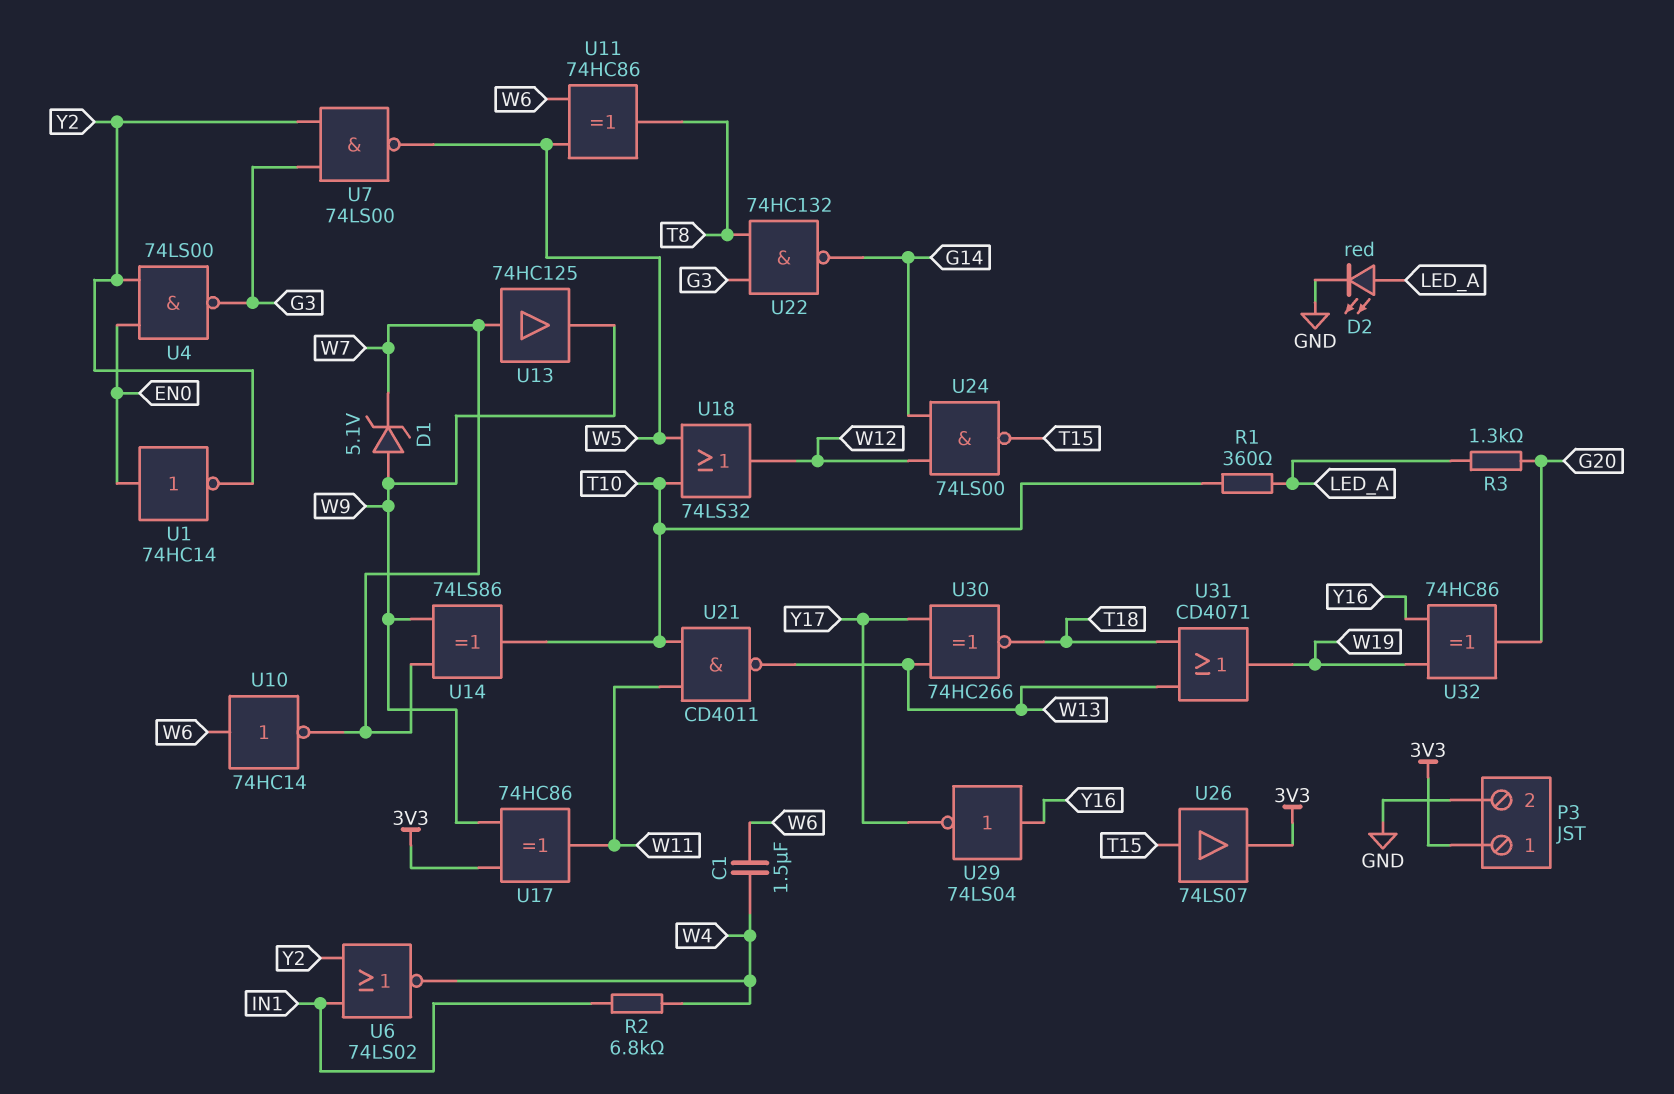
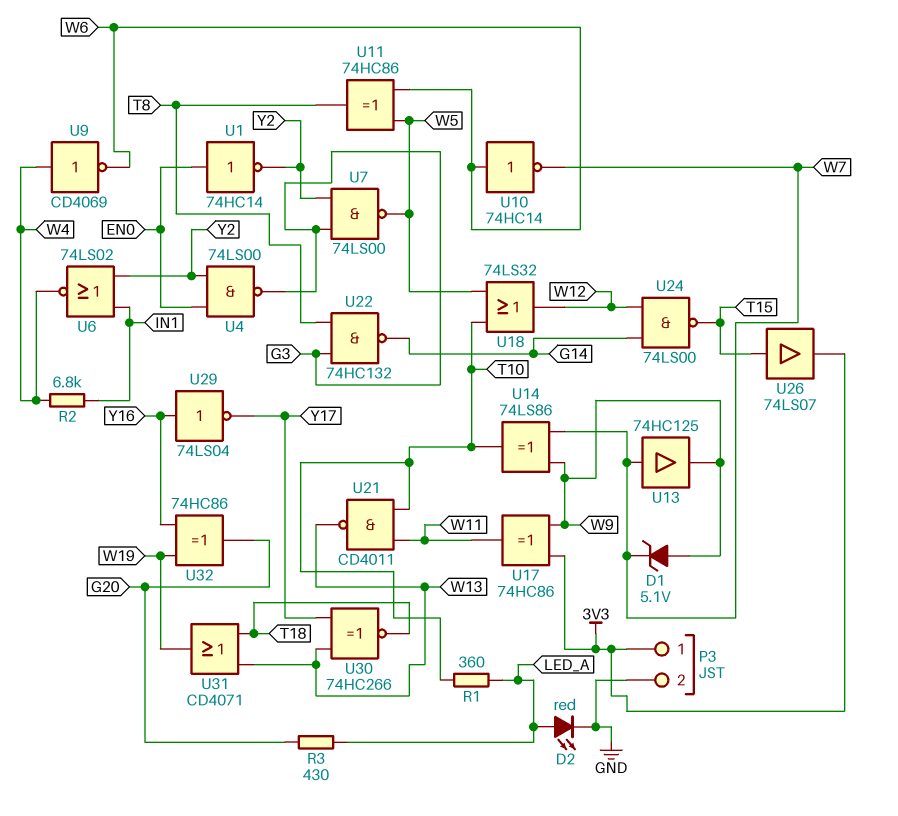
C1: 1.5uF (W4, W6) -> none
R3: 1.3k (G20, LED_A) -> 430 (G20, LED_A)
U9: none -> NOT CD4069 (in W4, out W6)

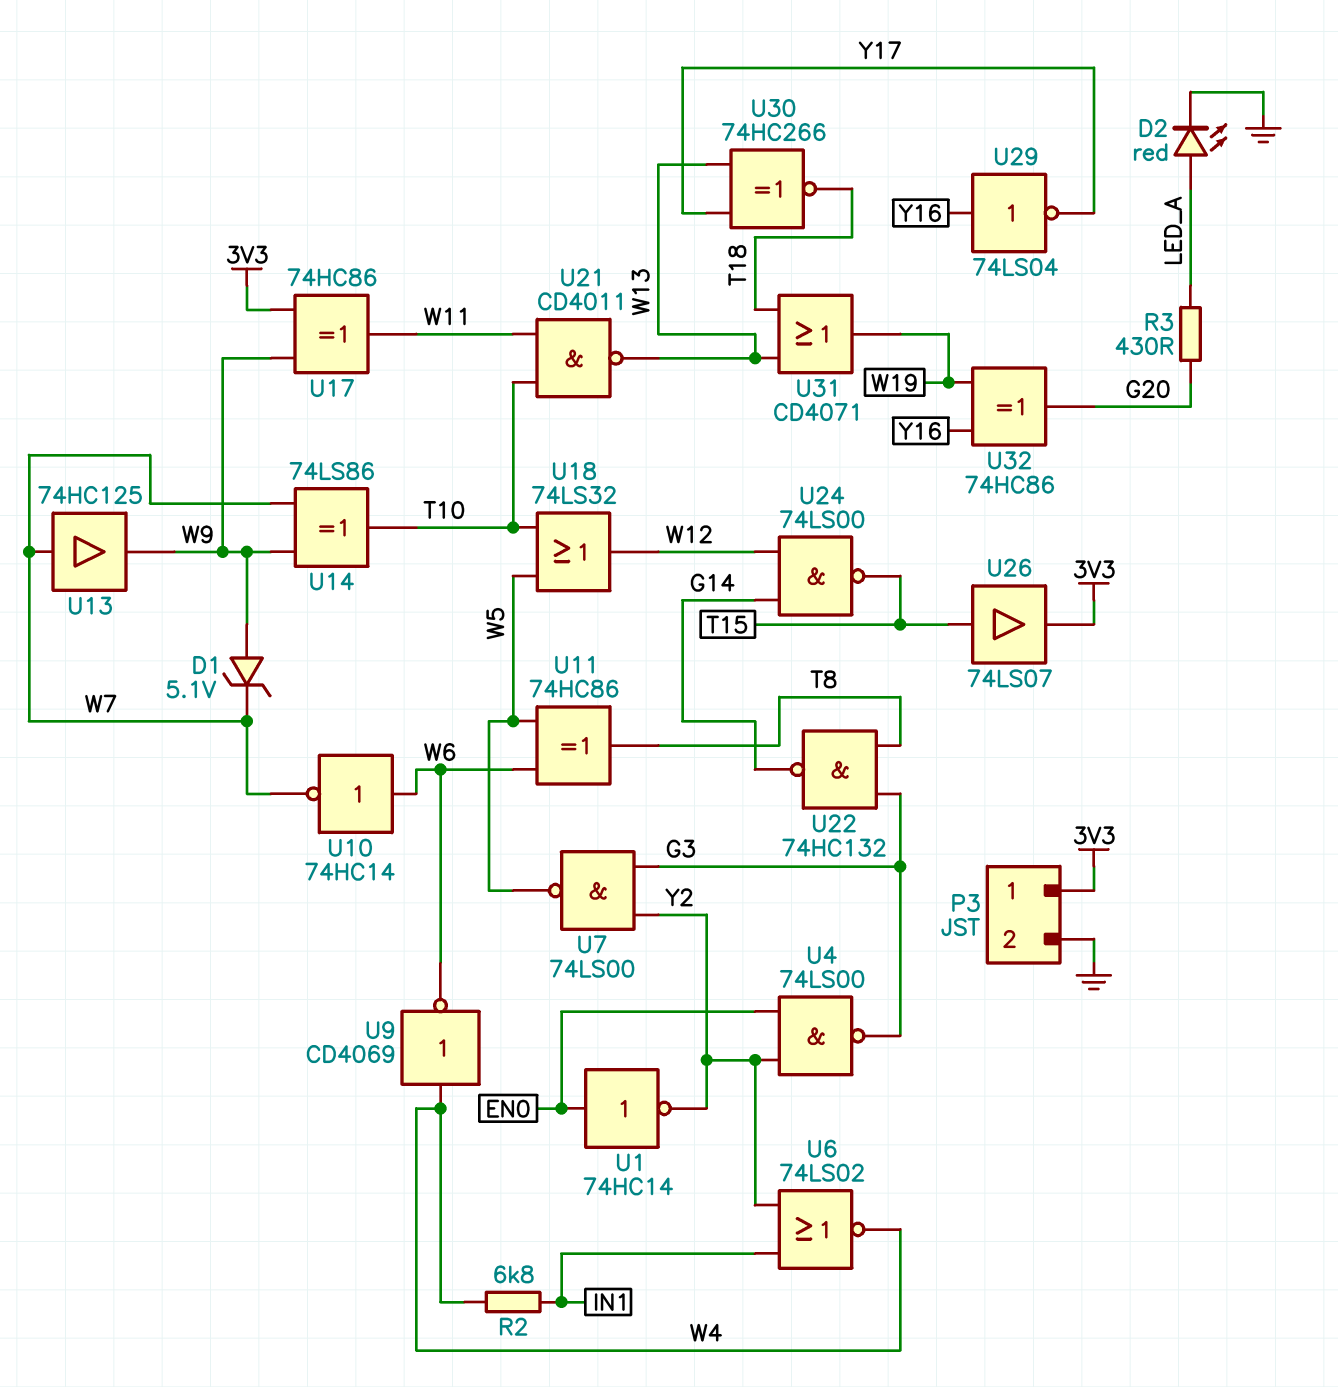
R1: 360 (LED_A, T10) -> none

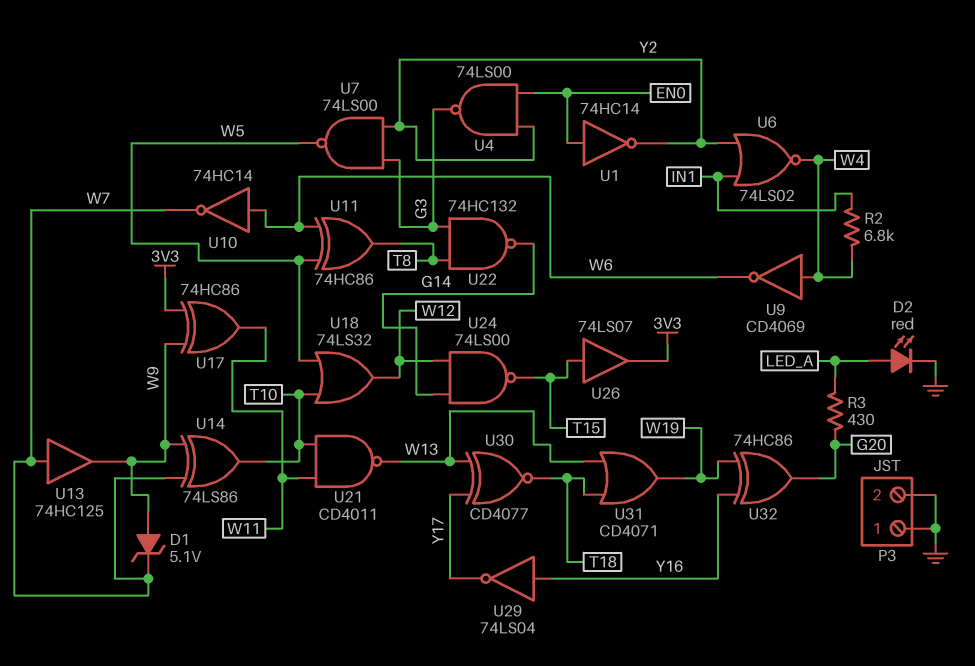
P3 pin 1: 3V3 -> GND
U30: XNOR 74HC266 (in W13, in Y17, out T18) -> XNOR CD4077 (in W13, in Y17, out T18)

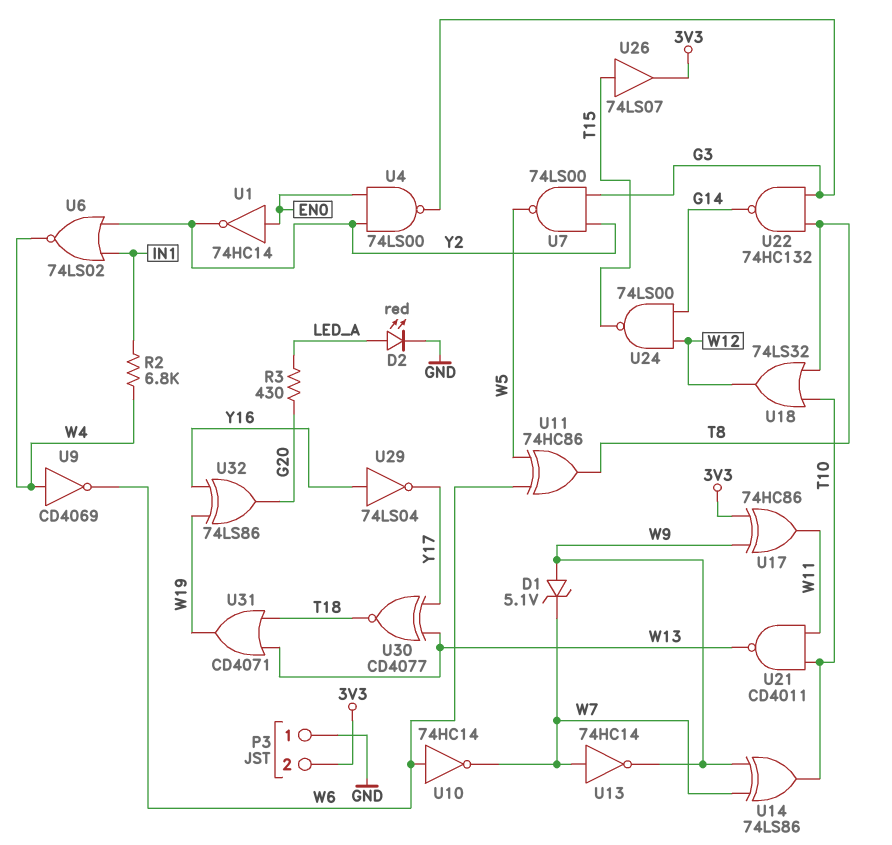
P3 pin 2: GND -> 3V3
U13: buffer 74HC125 (in W7, out W9) -> NOT 74HC14 (in W7, out W9)
U18: OR 74LS32 (in T10, in W5, out W12) -> OR 74LS32 (in T8, in T10, out W12)
U32: XOR 74HC86 (in W19, in Y16, out G20) -> XOR 74LS86 (in W19, in Y16, out G20)

